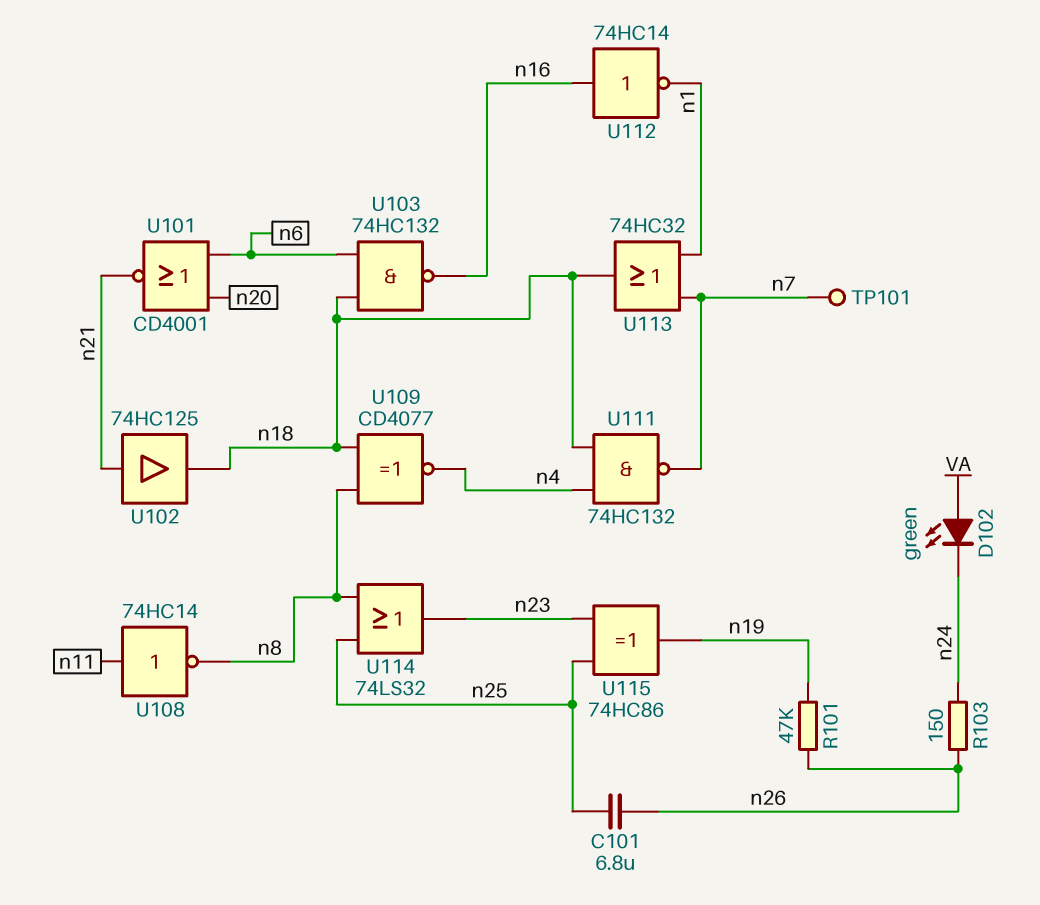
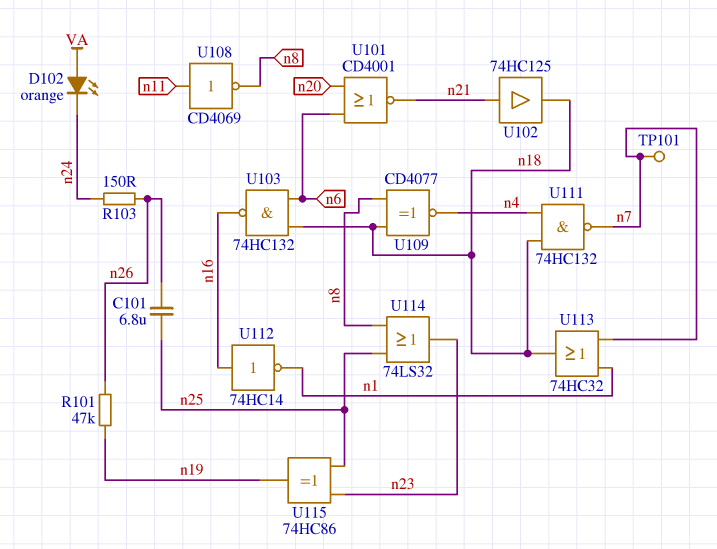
D102: LED green (A VA, K n24) -> LED orange (A VA, K n24)
U108: NOT 74HC14 (in n11, out n8) -> NOT CD4069 (in n11, out n8)

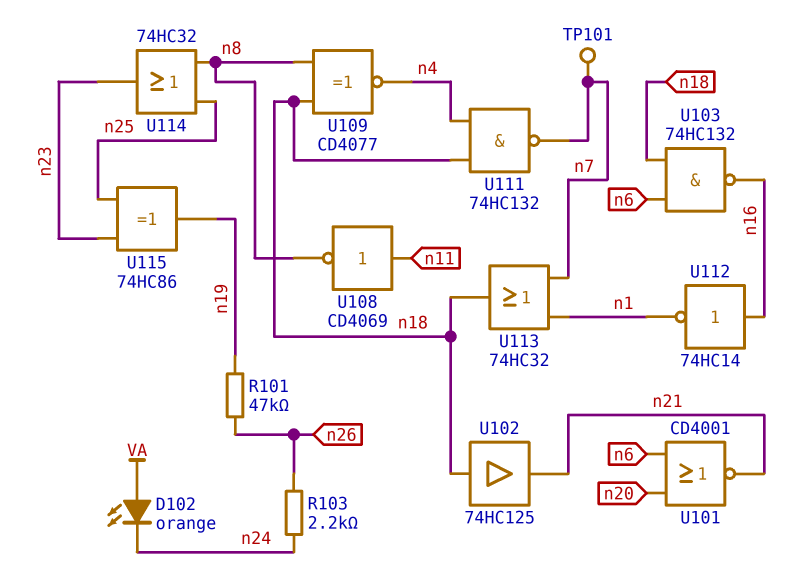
C101: 6.8uF (n25, n26) -> none
R103: 150 (n24, n26) -> 2.2k (n24, n26)
U102: buffer 74HC125 (in n21, out n18) -> buffer 74HC125 (in n18, out n21)
U114: OR 74LS32 (in n8, in n25, out n23) -> OR 74HC32 (in n8, in n25, out n23)

